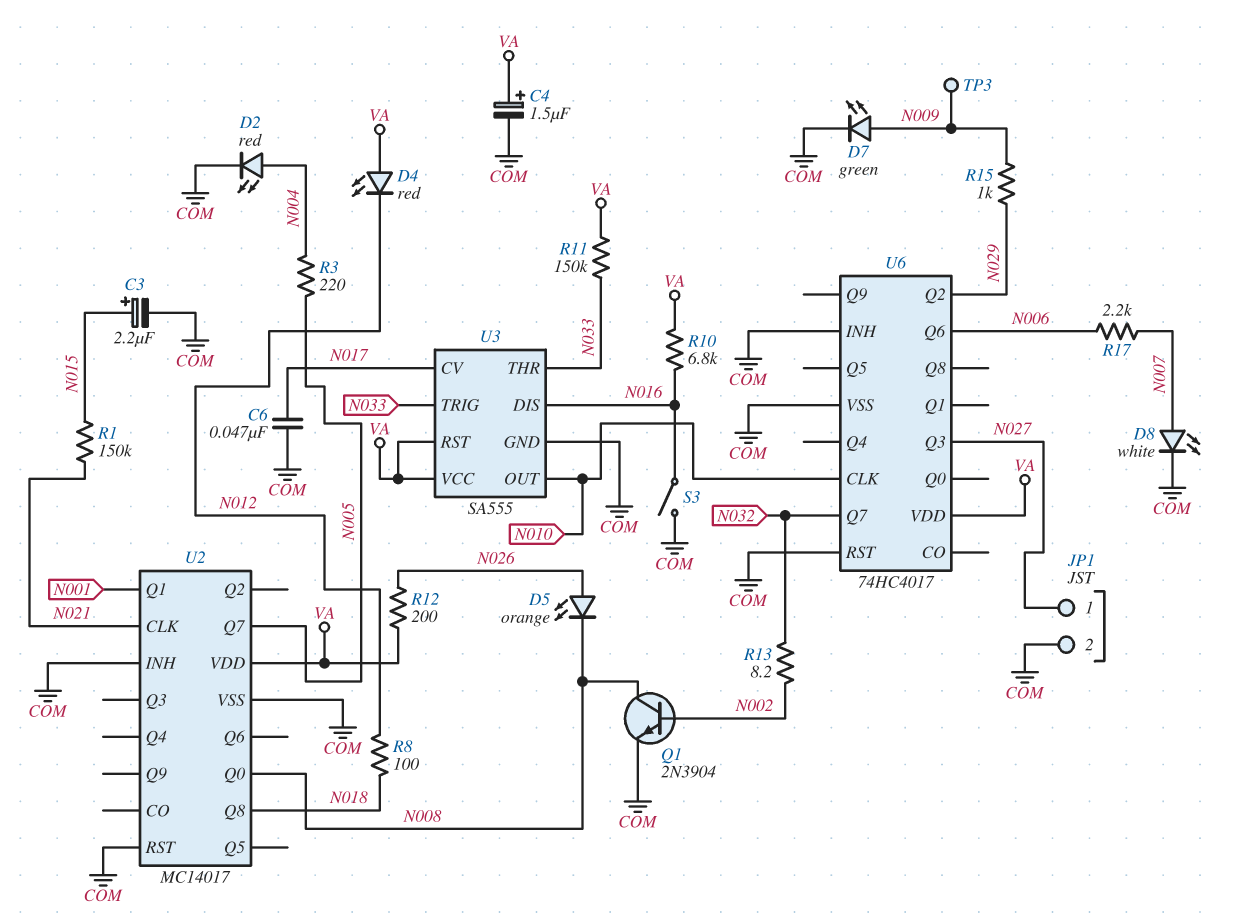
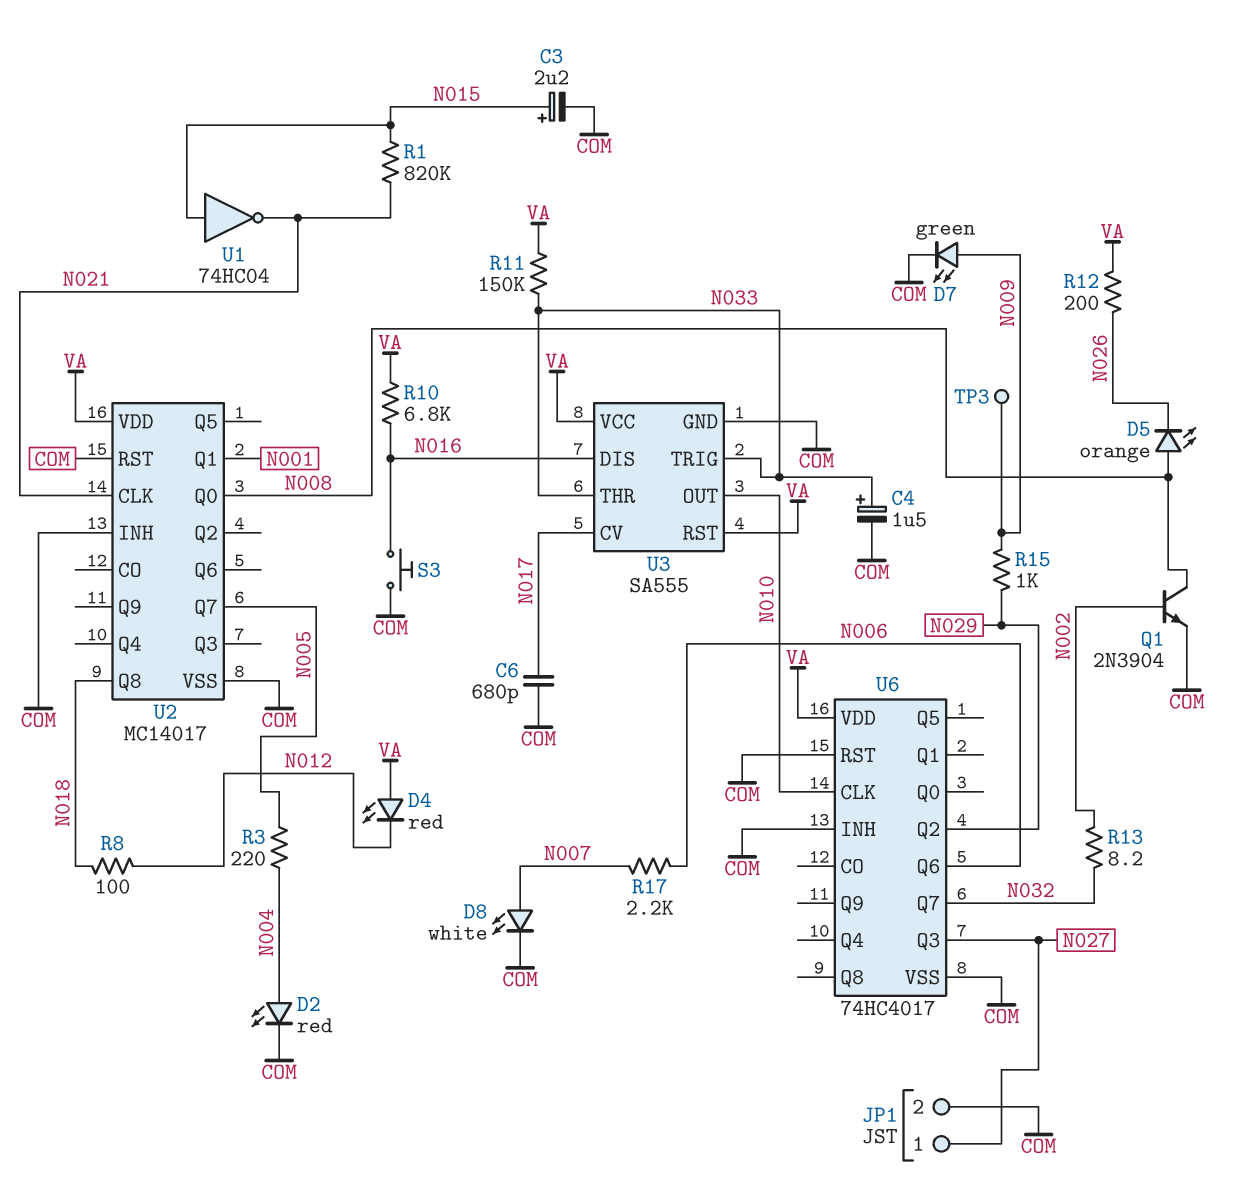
C4: 1.5uF (plus VA, minus COM) -> 1.5uF (plus N033, minus COM)
C6: 47nF (COM, N017) -> 680pF (COM, N017)
D5: LED orange (A N026, K N008) -> LED orange (A N008, K N026)
R1: 150k (N015, N021) -> 820k (N015, N021)
S3: switch (COM, N016) -> button (COM, N016)
U1: none -> NOT 74HC04 (in N015, out N021)

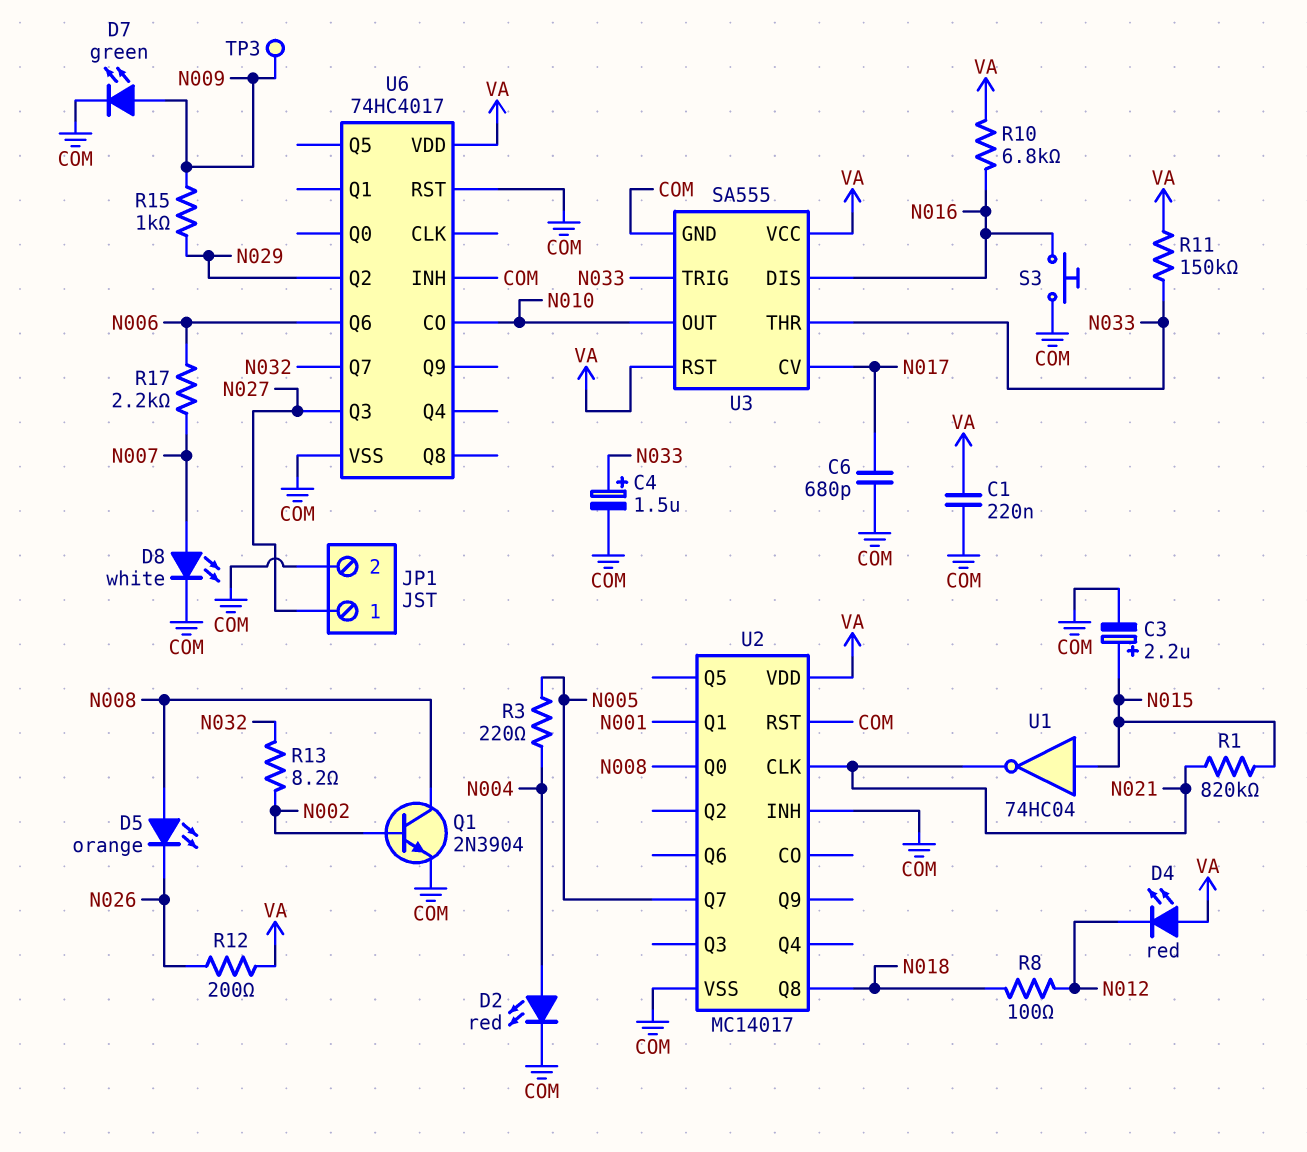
C1: none -> 220nF (COM, VA)
U6 pin CLK: N010 -> none
U6 pin CO: none -> N010

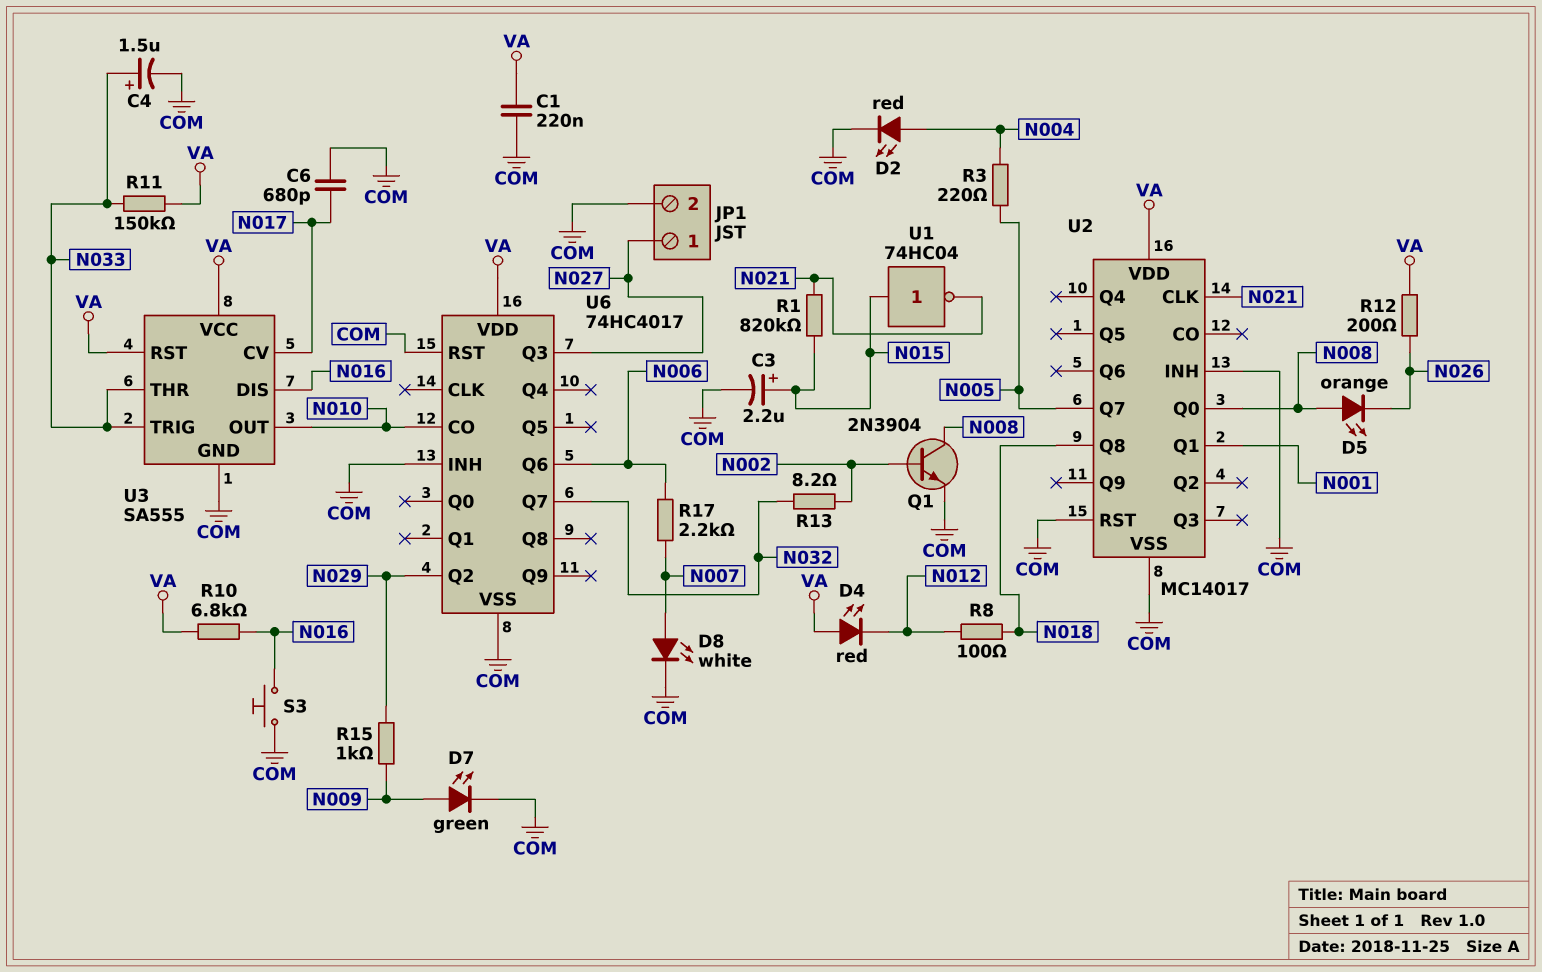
TP3: test point (N009) -> none

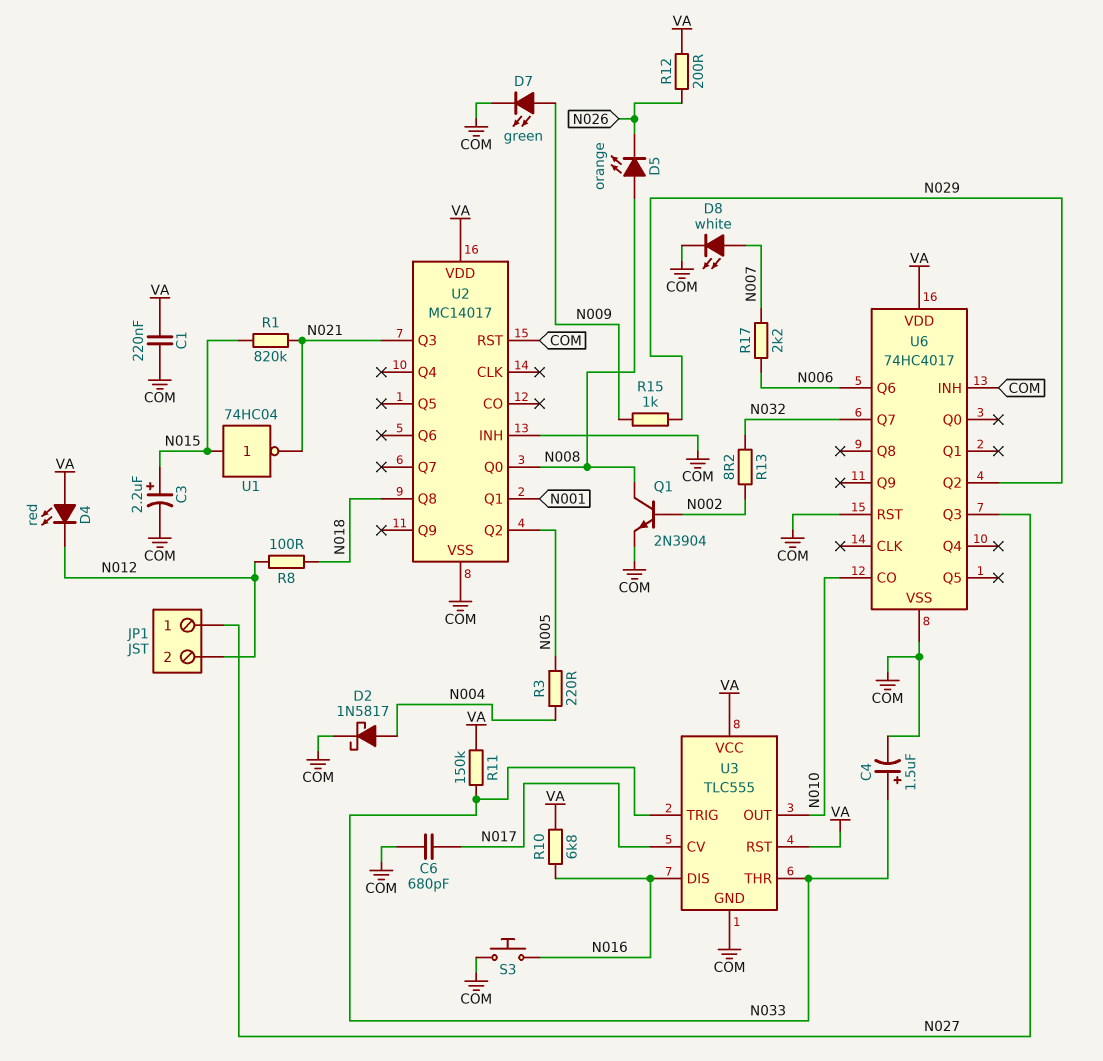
D2: LED red (A N004, K COM) -> schottky 1N5817 (A N004, K COM)
JP1 pin 2: COM -> N012
U2 pin CLK: N021 -> none
U2 pin Q2: none -> N005
U2 pin Q3: none -> N021
U2 pin Q7: N005 -> none
U3: SA555 -> TLC555

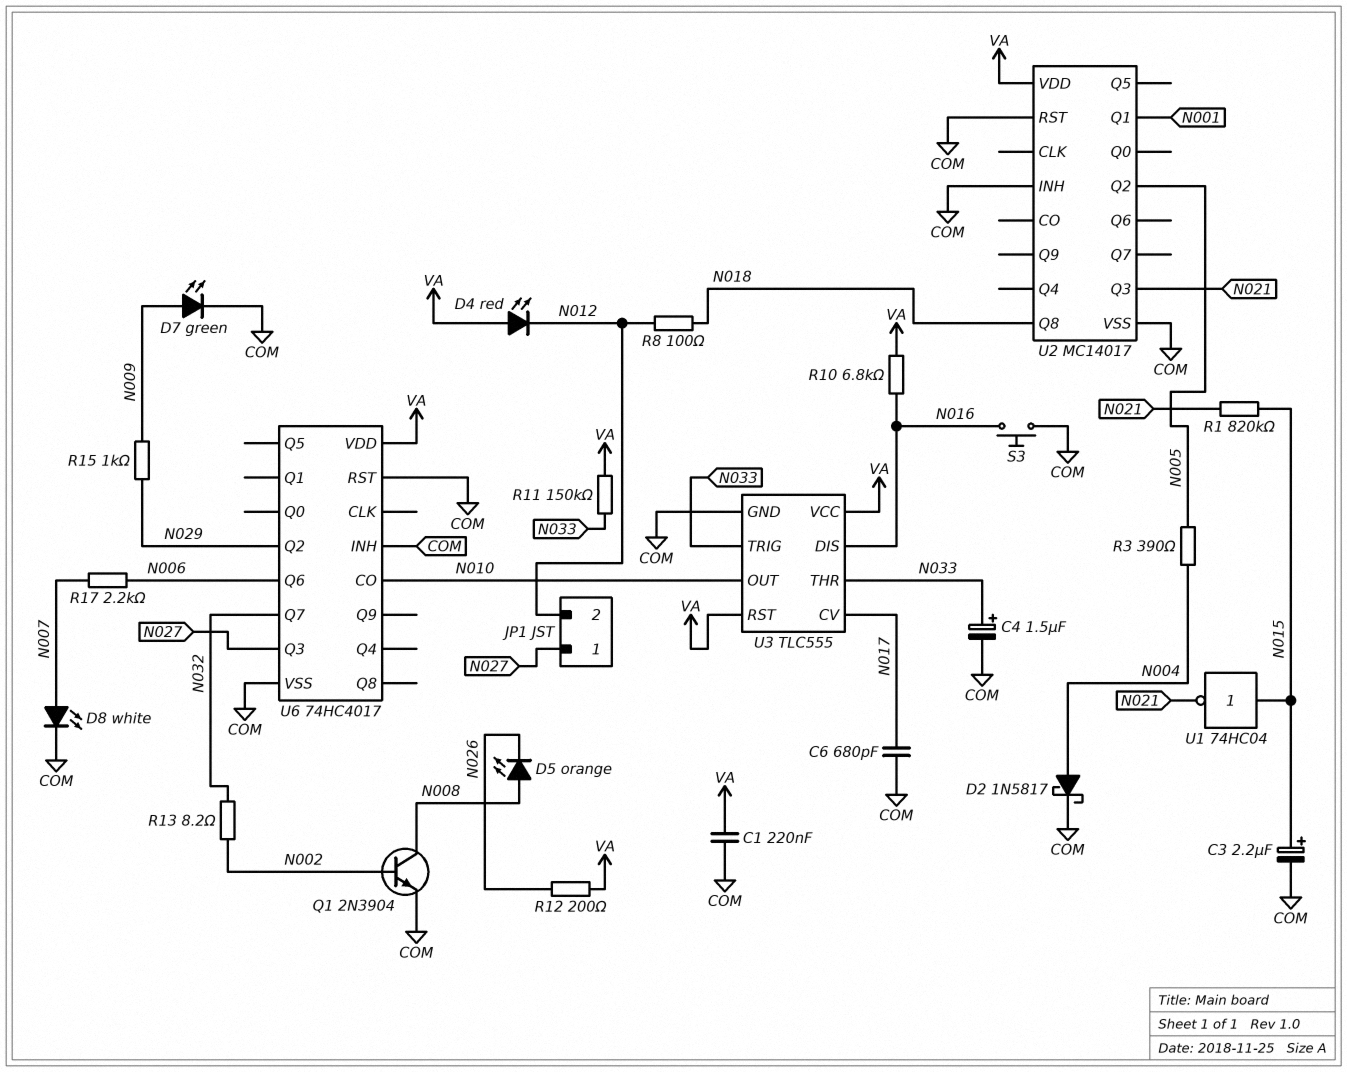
R3: 220 (N004, N005) -> 390 (N004, N005)
U2 pin Q0: N008 -> none

